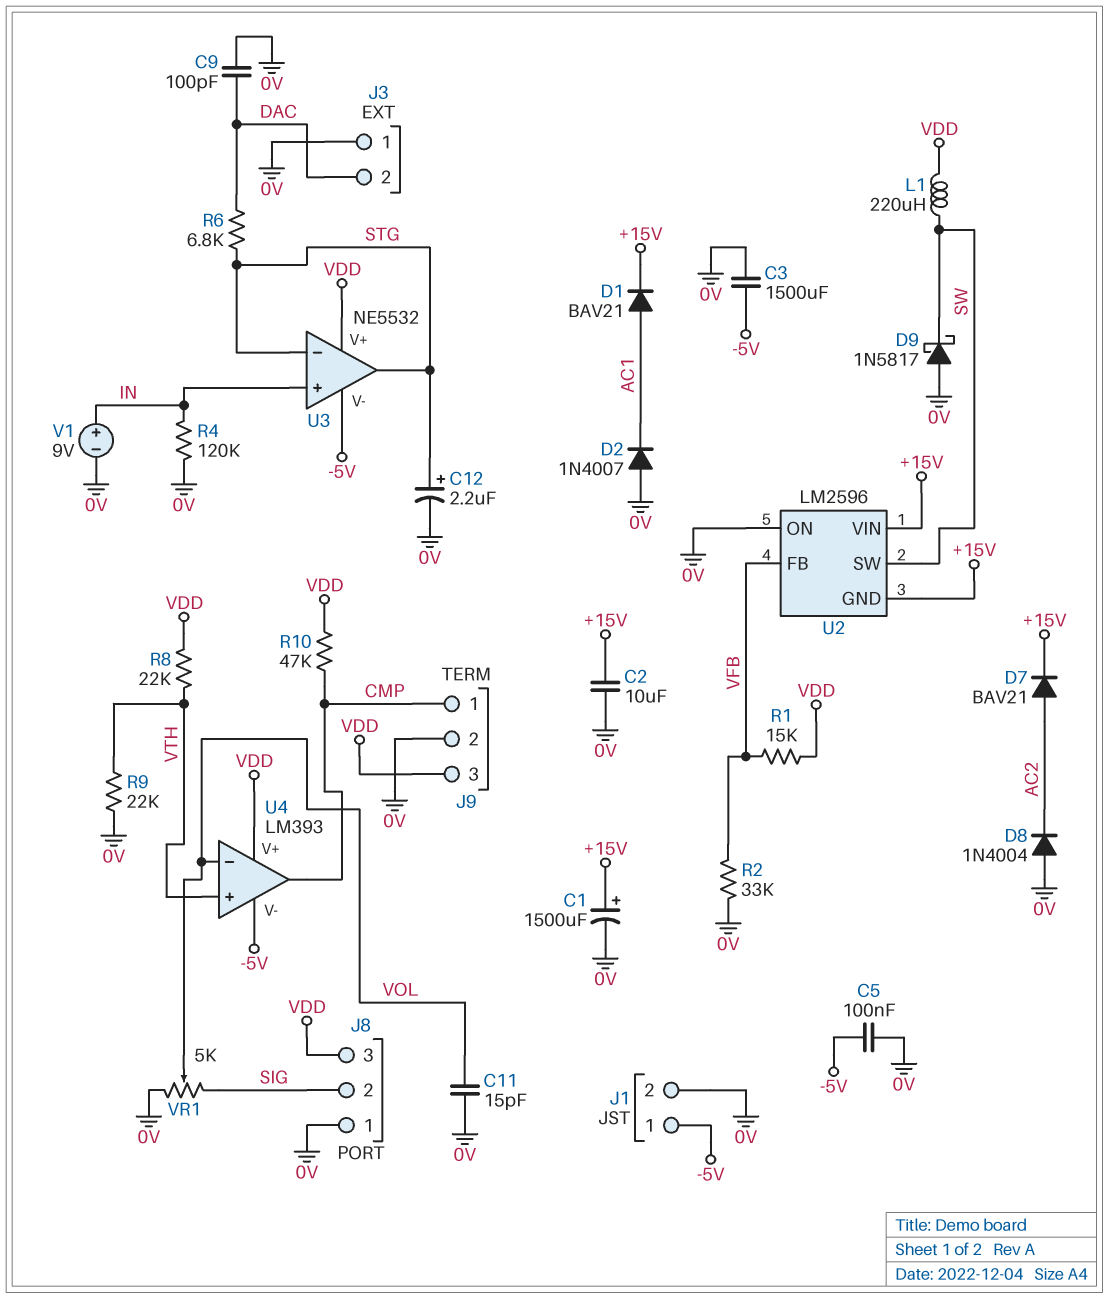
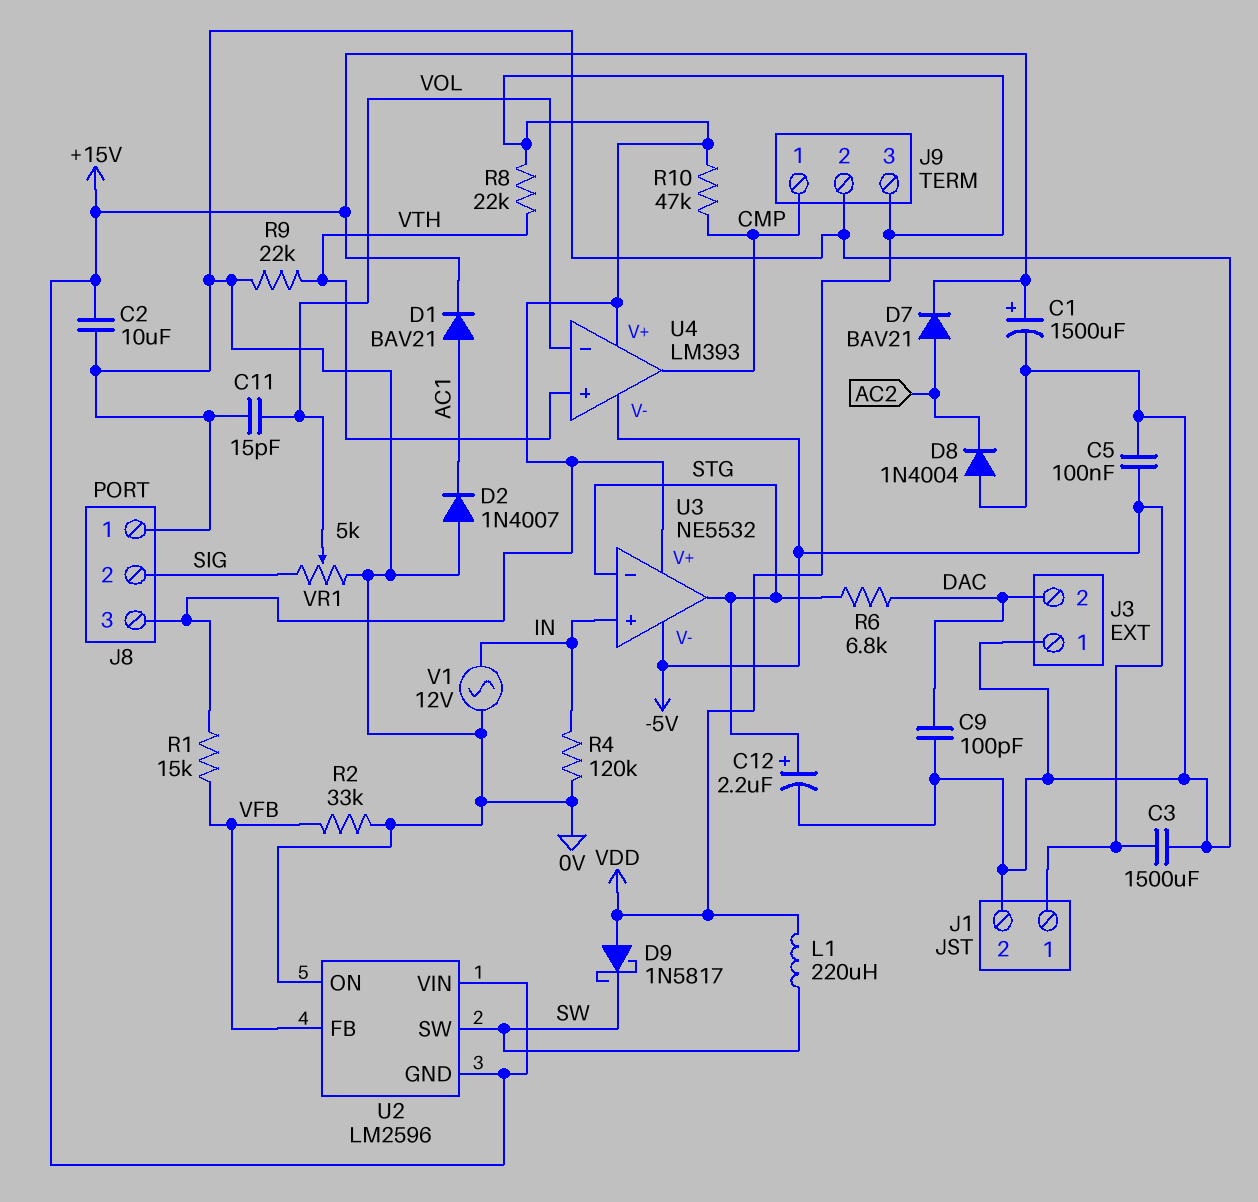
D9: schottky 1N5817 (A 0V, K SW) -> schottky 1N5817 (A VDD, K SW)
V1: 9V (plus IN, minus 0V) -> AC 12V (0V, IN)

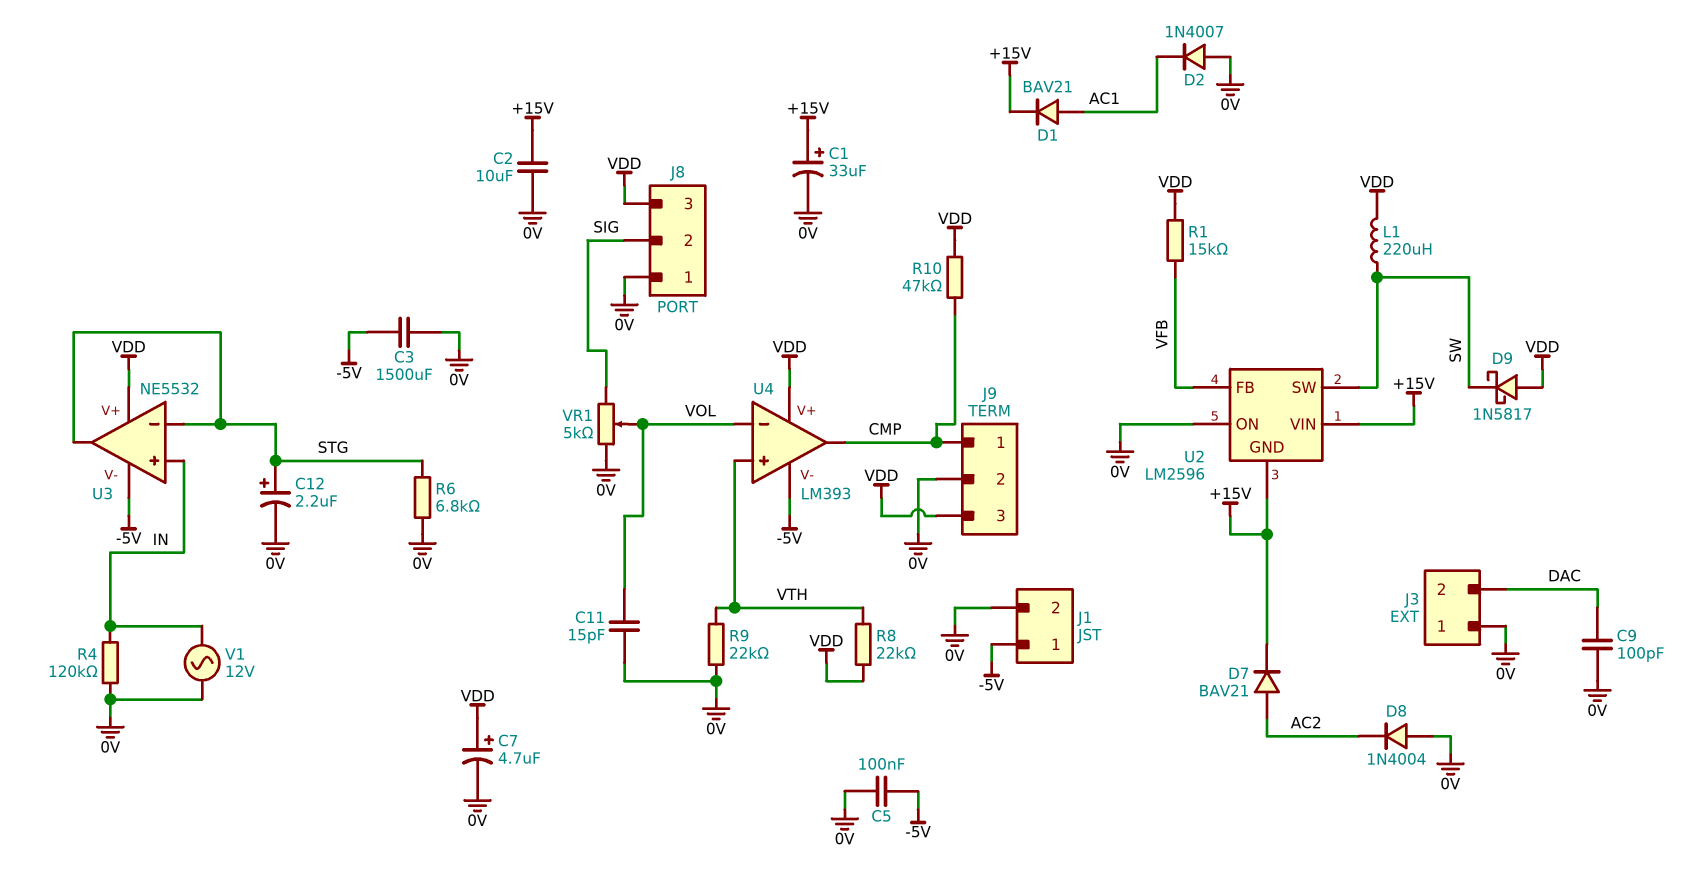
C1: 1500uF (plus +15V, minus 0V) -> 33uF (plus +15V, minus 0V)
C7: none -> 4.7uF (plus VDD, minus 0V)
R2: 33k (0V, VFB) -> none
R6: 6.8k (DAC, STG) -> 6.8k (0V, STG)

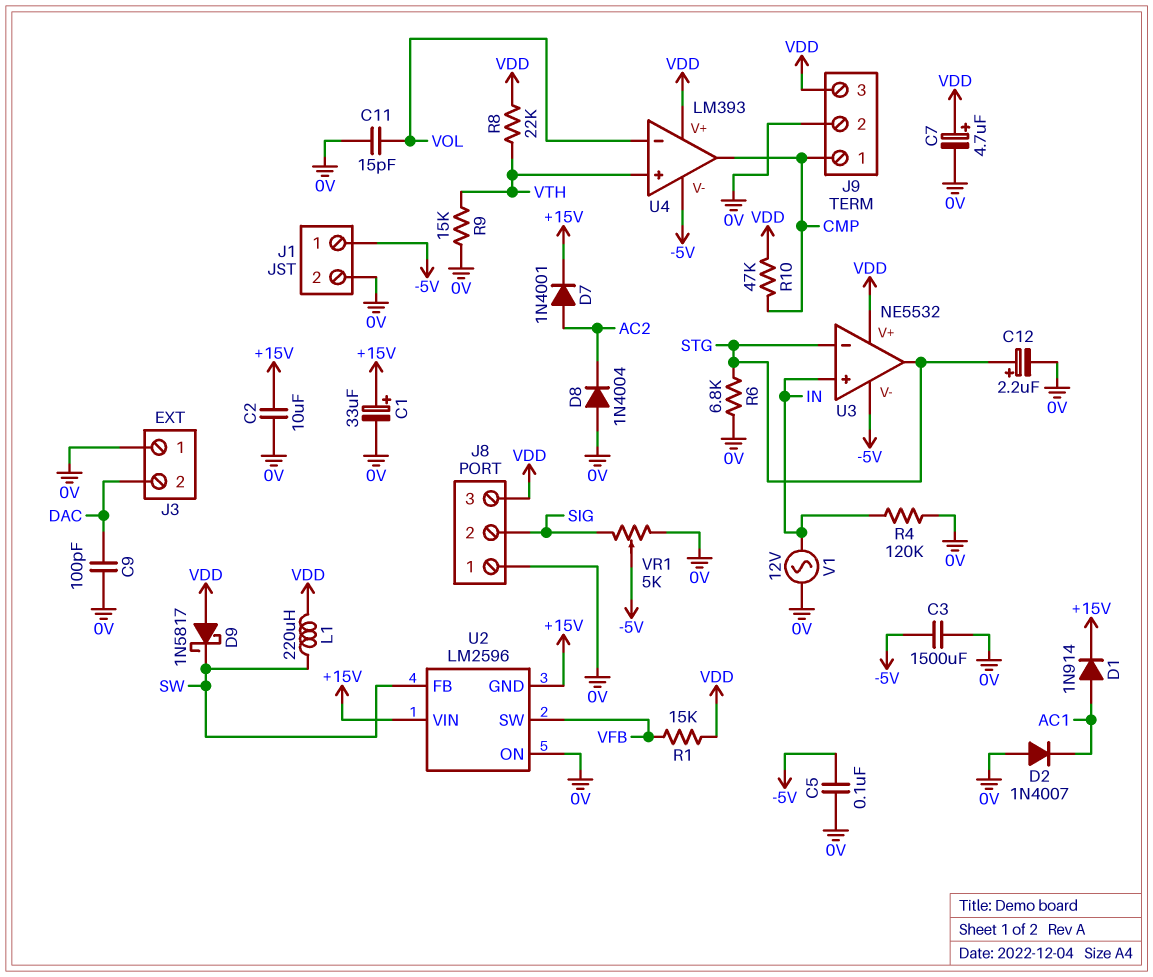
D1: diode BAV21 (A AC1, K +15V) -> diode 1N914 (A AC1, K +15V)
D7: diode BAV21 (A AC2, K +15V) -> diode 1N4001 (A AC2, K +15V)
R9: 22k (0V, VTH) -> 15k (0V, VTH)
U2 pin FB: VFB -> SW
U2 pin SW: SW -> VFB
VR1: 5k (0V, SIG, wiper VOL) -> 5k (0V, SIG, wiper -5V)

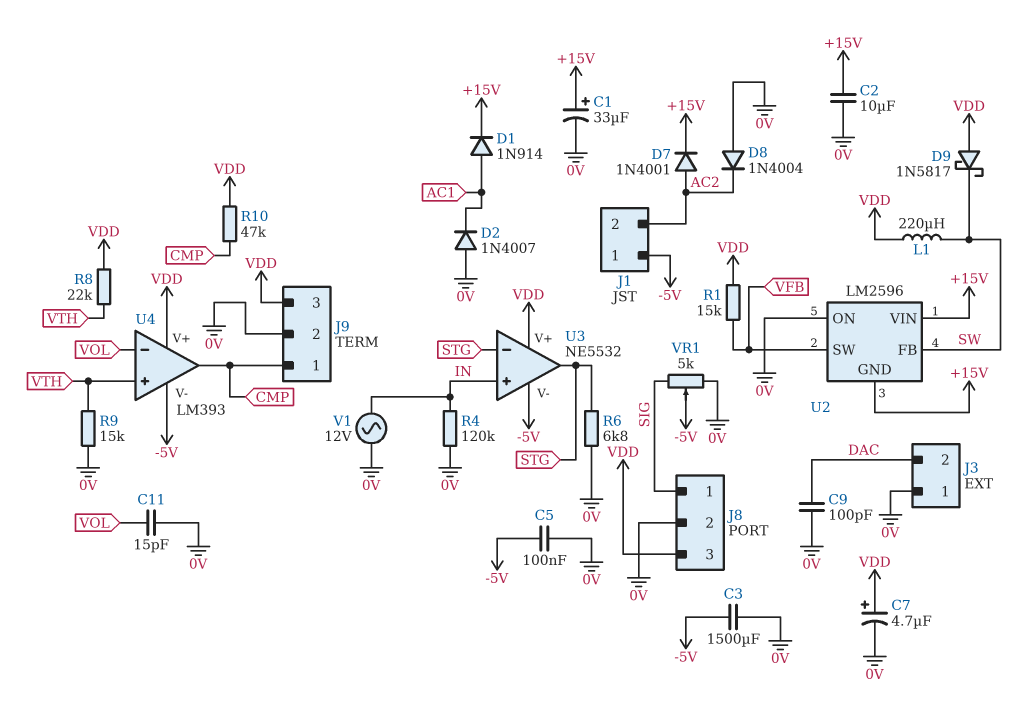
C12: 2.2uF (plus STG, minus 0V) -> none
J1 pin 2: 0V -> AC2
J8 pin 1: 0V -> SIG
J8 pin 2: SIG -> 0V

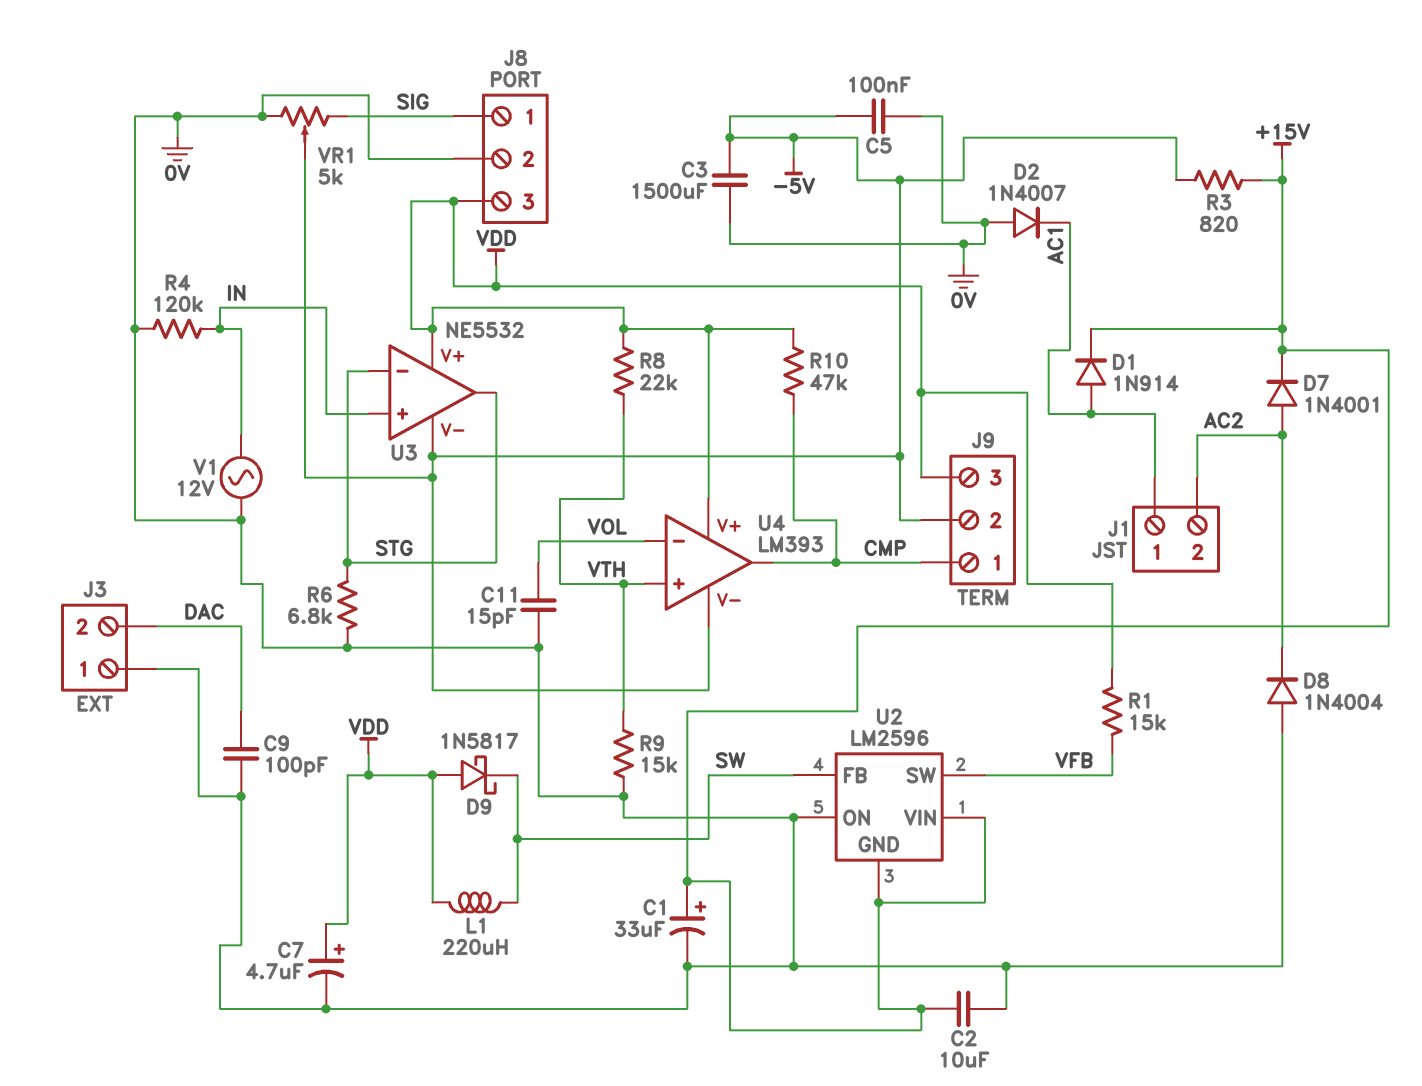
J1 pin 1: -5V -> AC1
J9 pin 2: 0V -> -5V
R3: none -> 820 (+15V, -5V)

